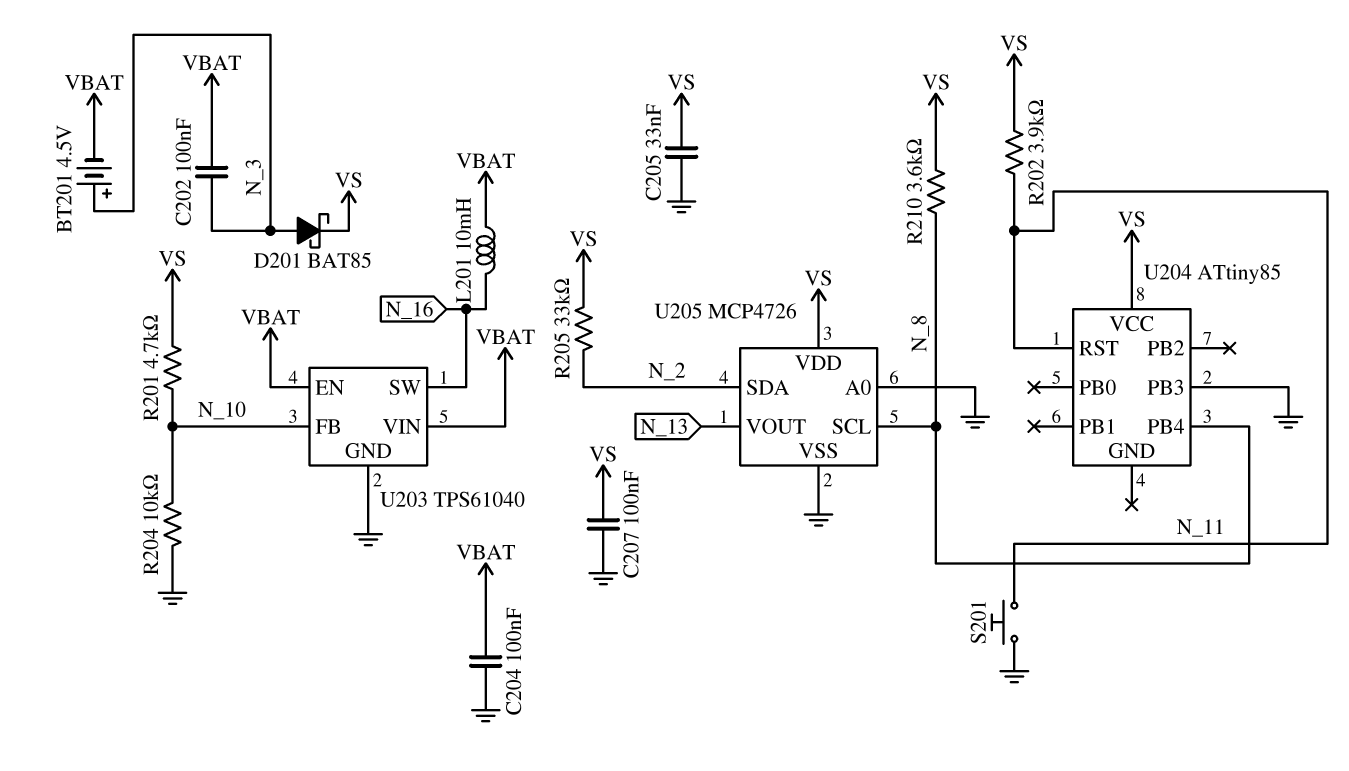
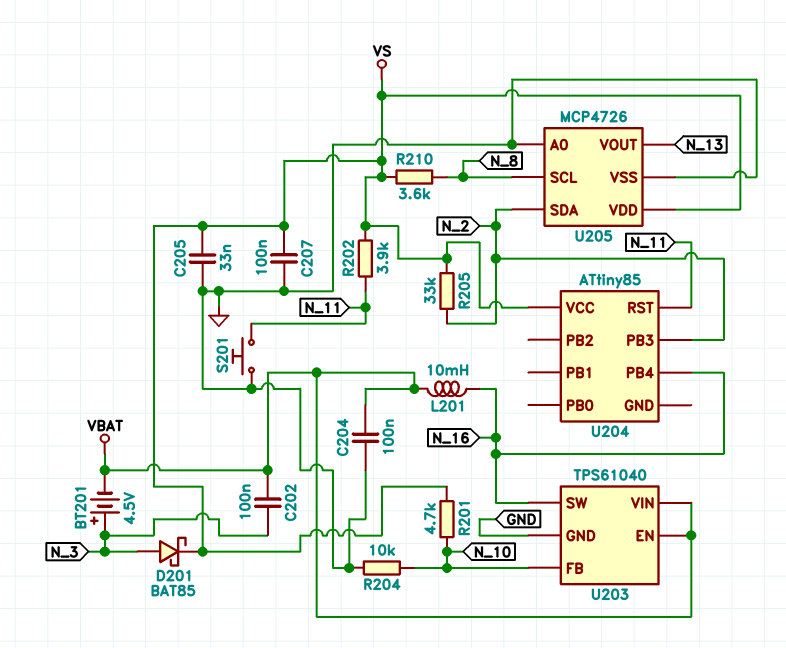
U204 pin PB3: GND -> N_2
U204 pin PB4: N_8 -> N_16

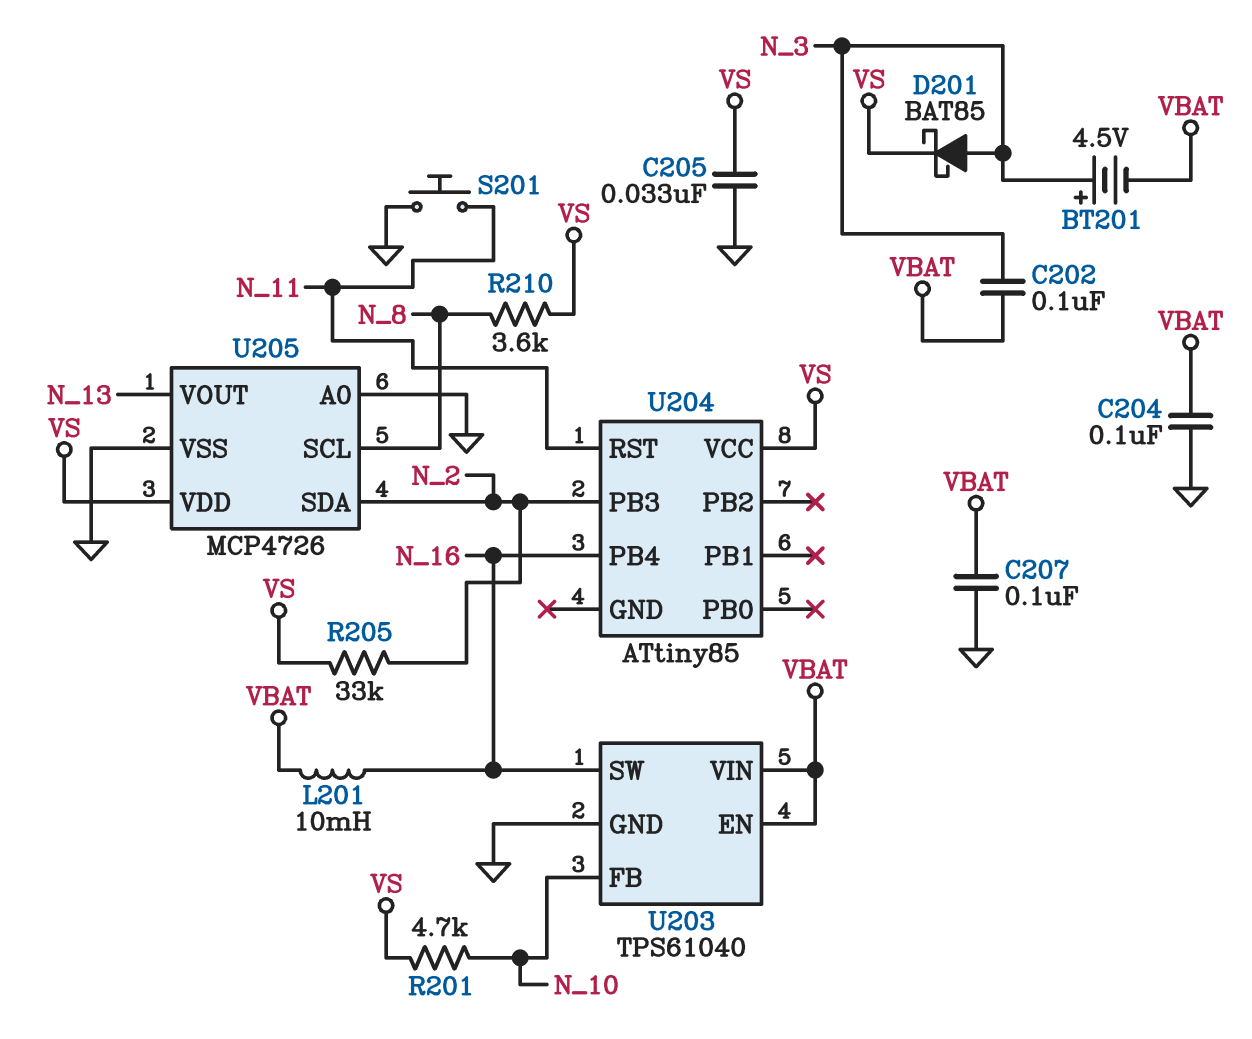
C207: 100nF (GND, VS) -> 100nF (GND, VBAT)
R202: 3.9k (N_11, VS) -> none
R204: 10k (GND, N_10) -> none

